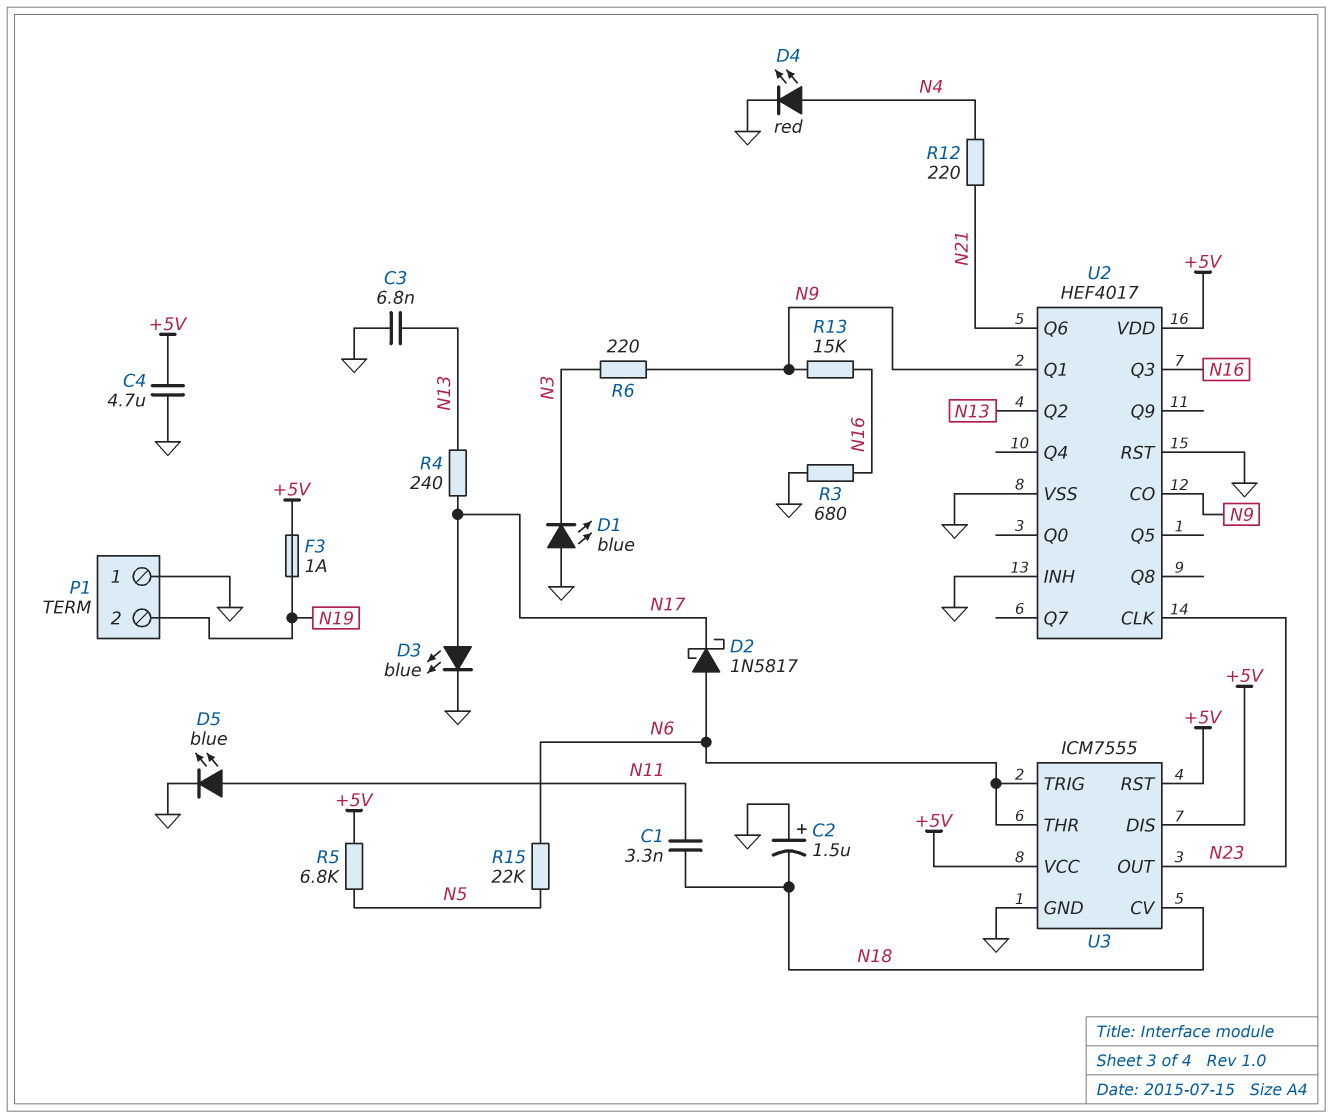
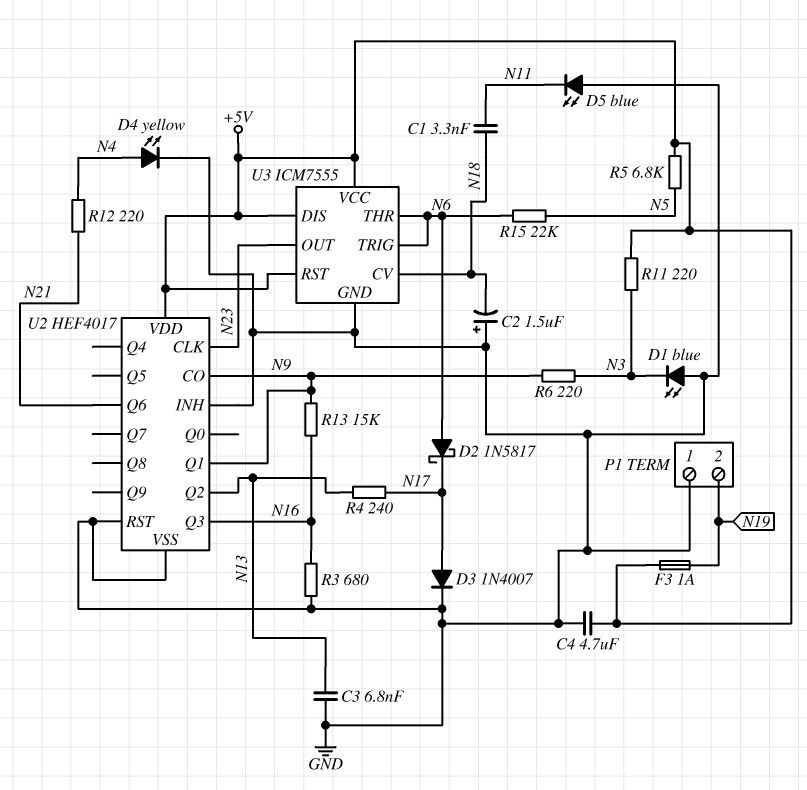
D3: LED blue (A N17, K GND) -> diode 1N4007 (A N17, K GND)
D4: LED red (A N4, K GND) -> LED yellow (A N4, K GND)
D5: LED blue (A N11, K GND) -> LED blue (A GND, K N11)
R11: none -> 220 (+5V, N3)

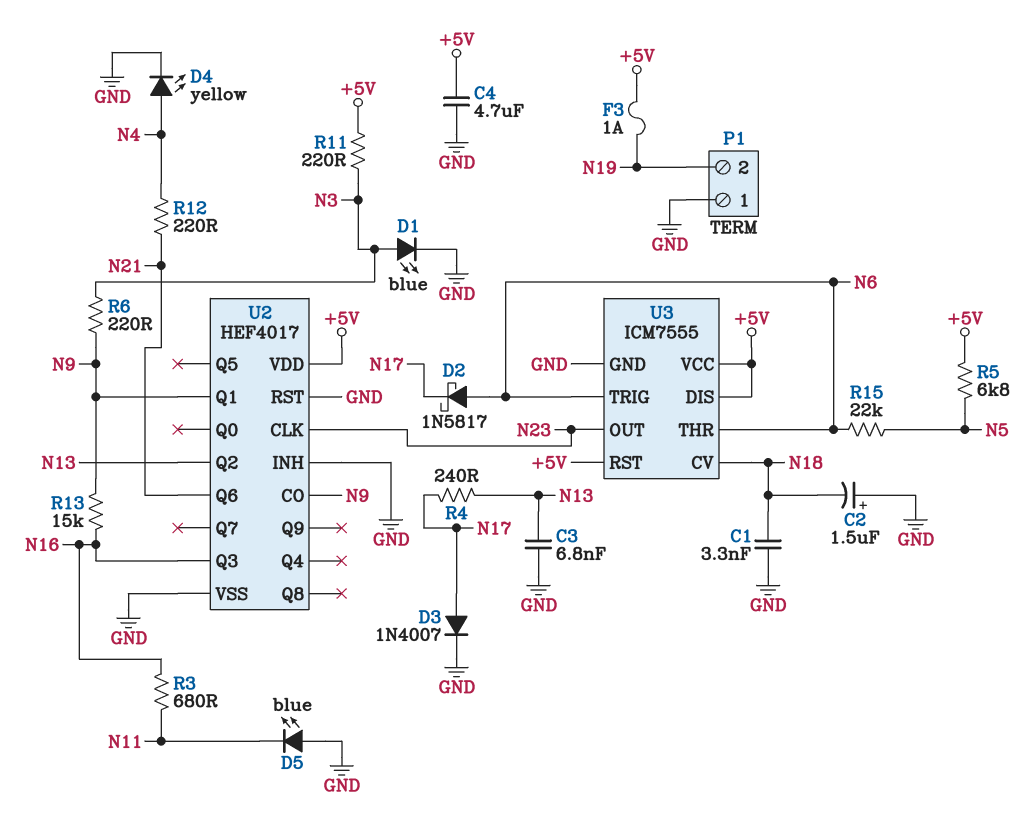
C1: 3.3nF (N11, N18) -> 3.3nF (GND, N18)
D1: LED blue (A GND, K N3) -> LED blue (A N3, K GND)
R3: 680 (GND, N16) -> 680 (N11, N16)

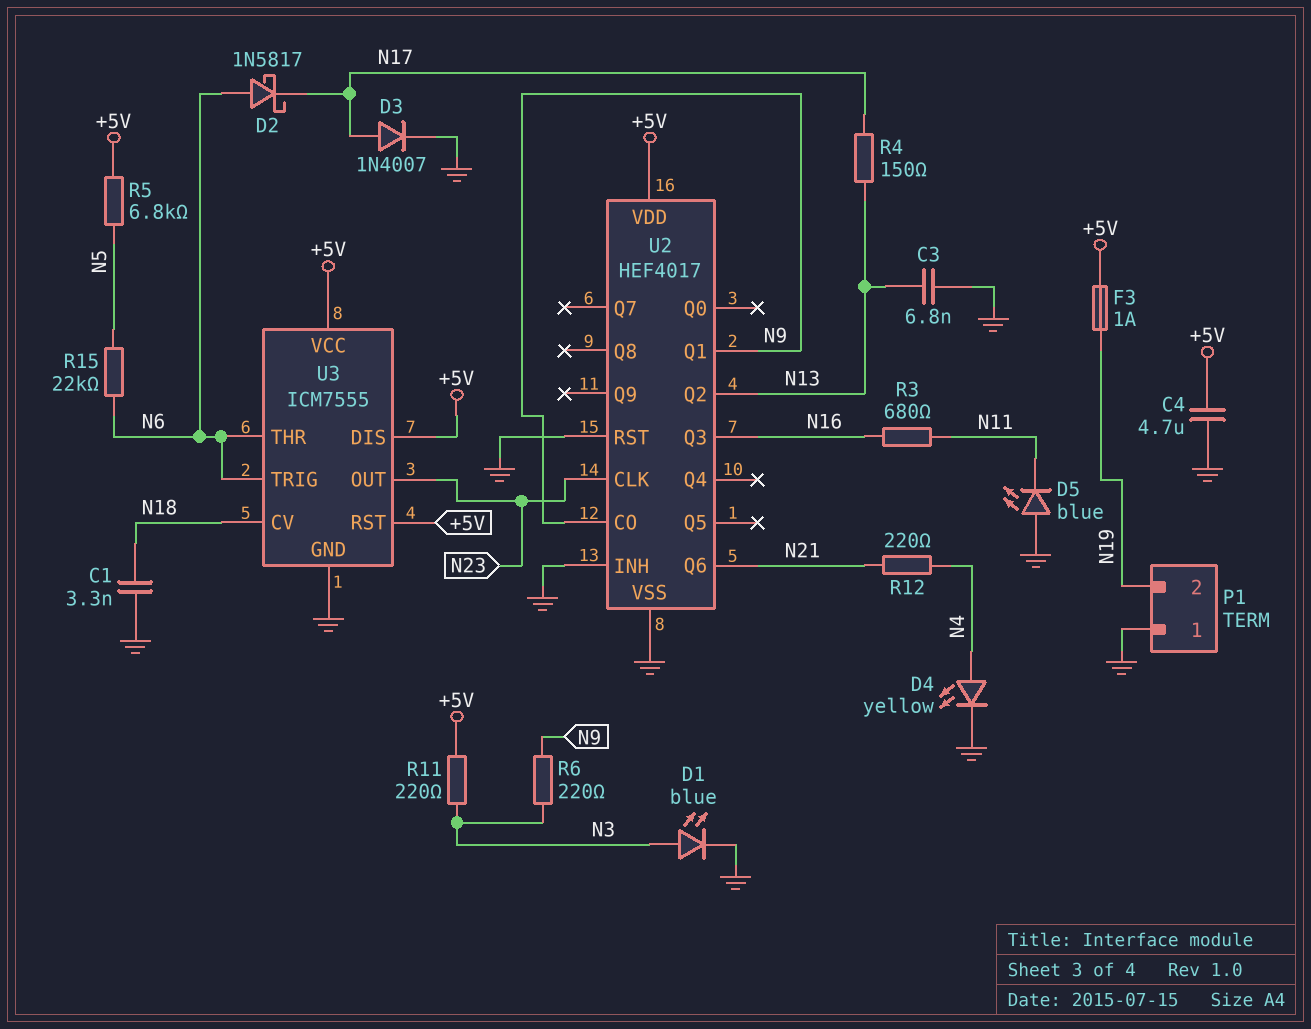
C2: 1.5uF (plus GND, minus N18) -> none
R4: 240 (N13, N17) -> 150 (N13, N17)
R13: 15k (N9, N16) -> none

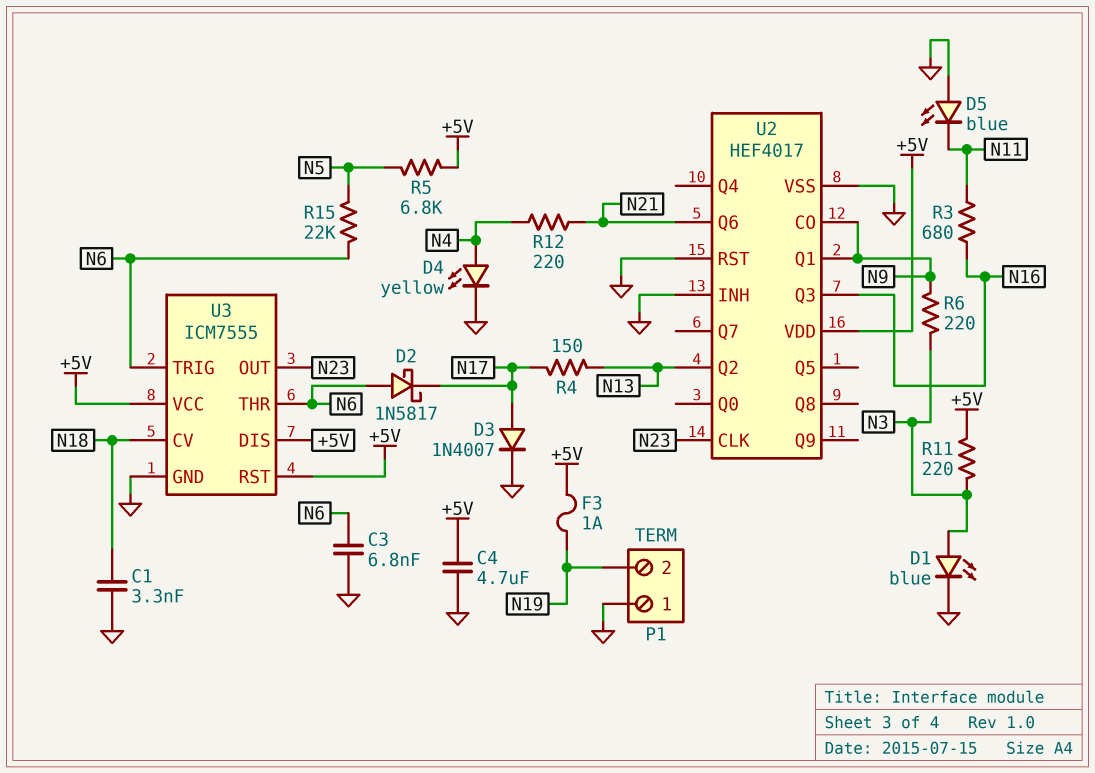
C3: 6.8nF (GND, N13) -> 6.8nF (GND, N6)

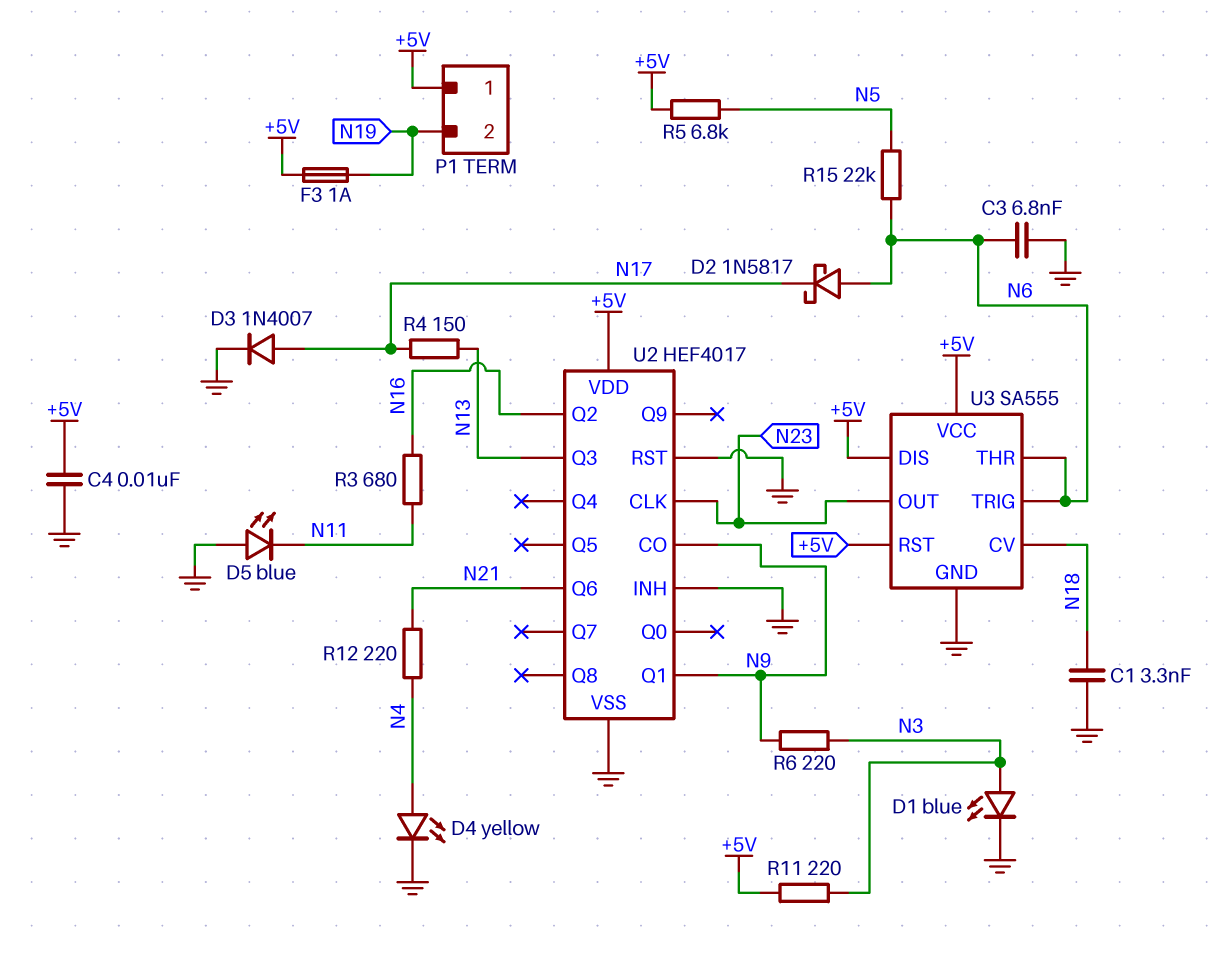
C4: 4.7uF (+5V, GND) -> 10nF (+5V, GND)
P1 pin 1: GND -> +5V
U2 pin Q2: N13 -> N16
U2 pin Q3: N16 -> N13
U3: ICM7555 -> SA555

